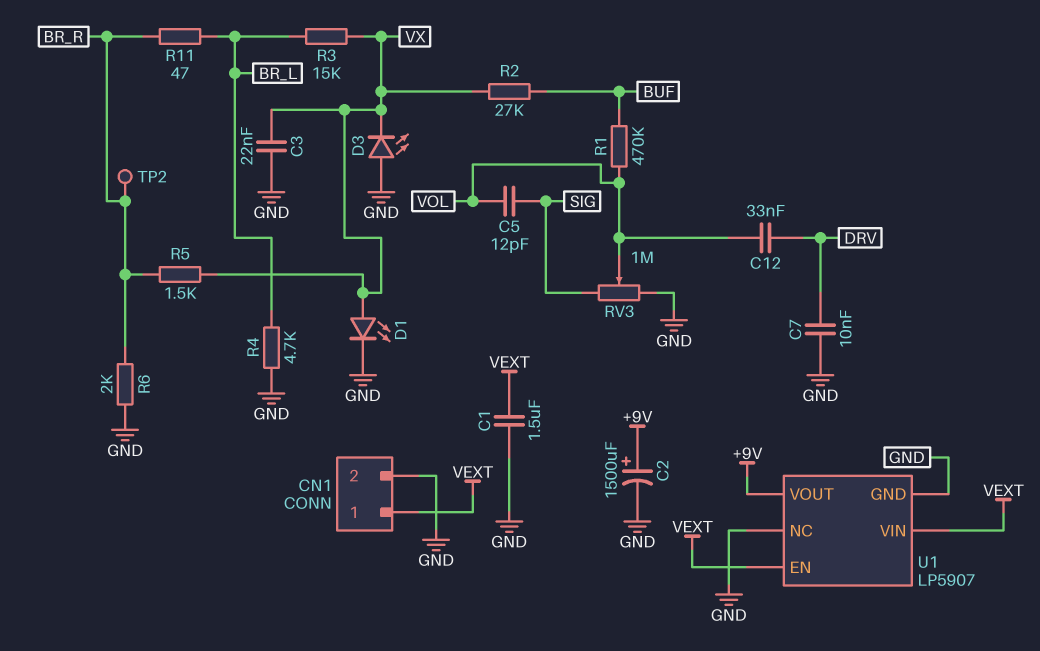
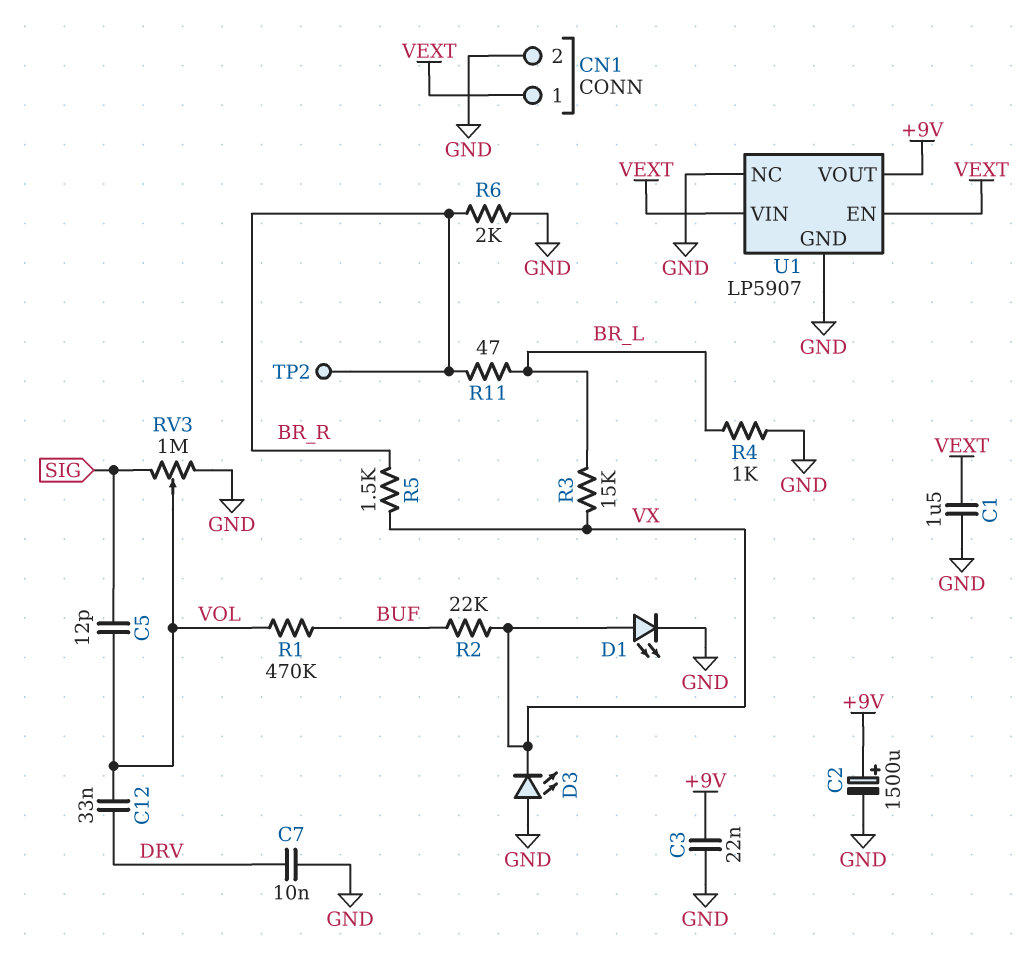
C3: 22nF (GND, VX) -> 22nF (+9V, GND)
R2: 27k (BUF, VX) -> 22k (BUF, VX)
R4: 4.7k (BR_L, GND) -> 1k (BR_L, GND)

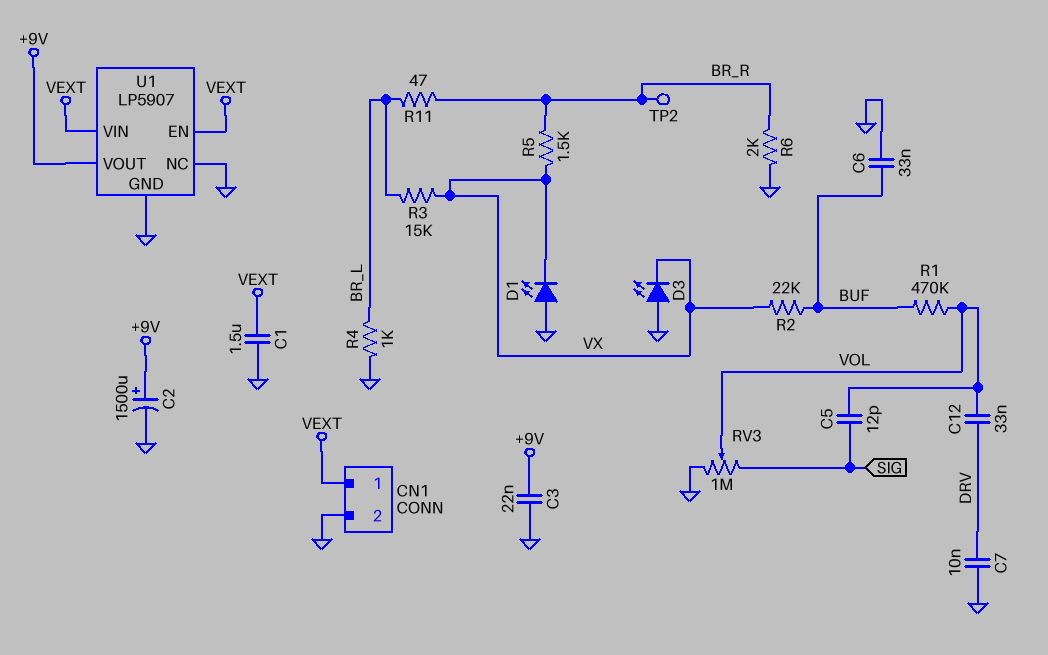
C6: none -> 33nF (BUF, GND)
D1: LED (A VX, K GND) -> LED (A GND, K VX)

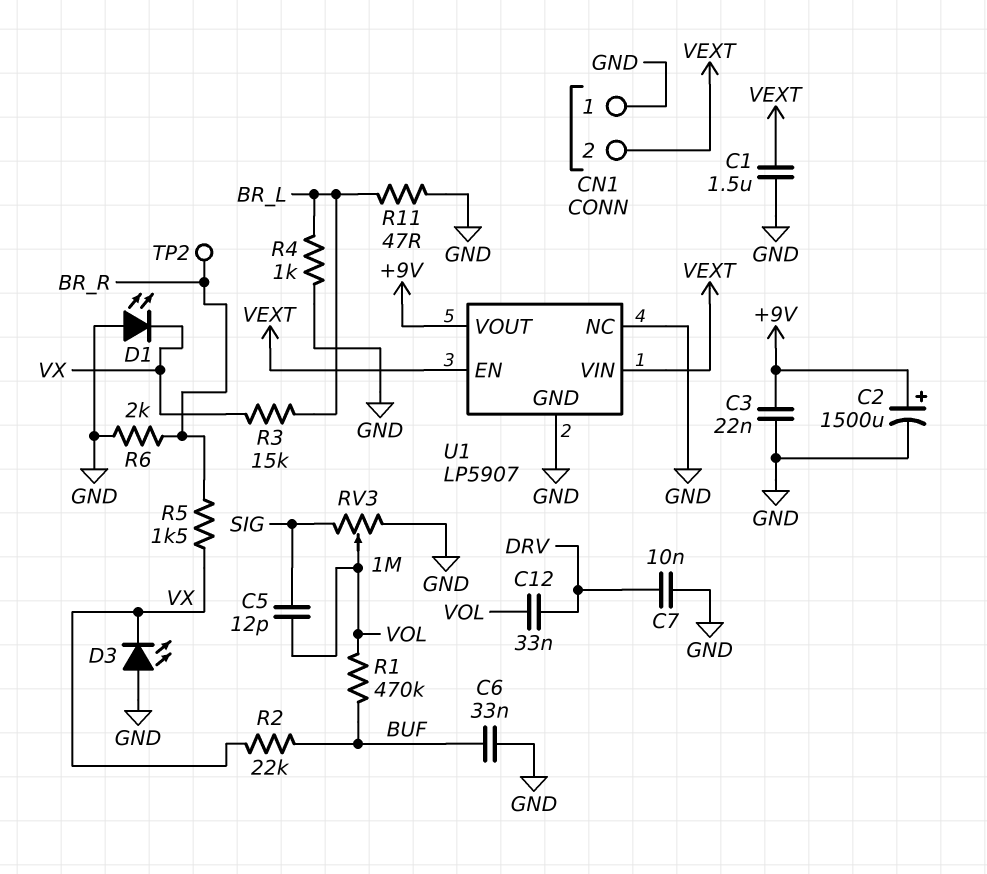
CN1 pin 1: VEXT -> GND
CN1 pin 2: GND -> VEXT
R11: 47 (BR_L, BR_R) -> 47 (BR_L, GND)

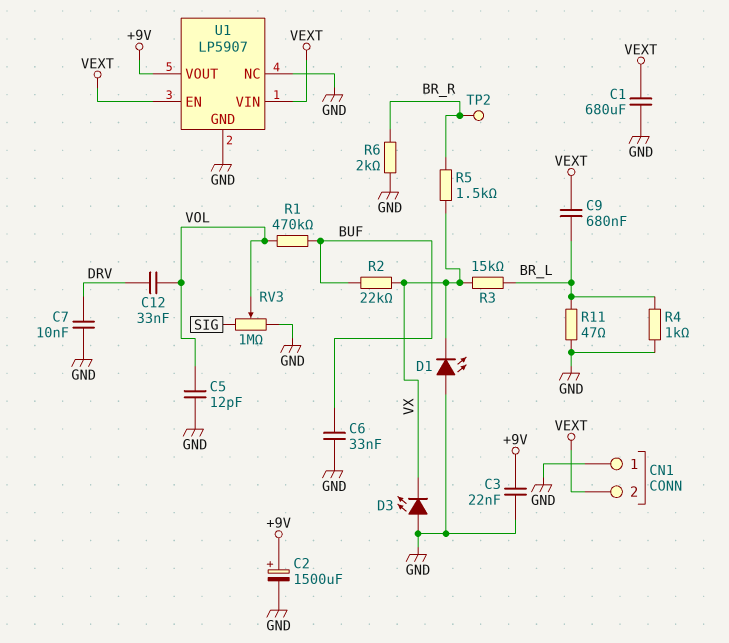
C1: 1.5uF (GND, VEXT) -> 680uF (GND, VEXT)
C5: 12pF (SIG, VOL) -> 12pF (GND, VOL)
C9: none -> 680nF (BR_L, VEXT)

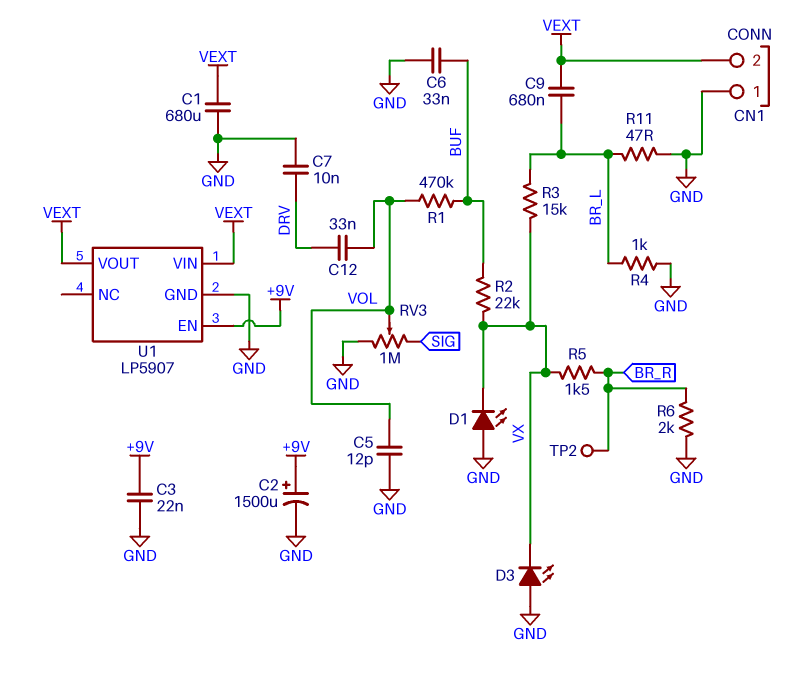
U1 pin EN: VEXT -> +9V
U1 pin NC: GND -> none
U1 pin VOUT: +9V -> VEXT

